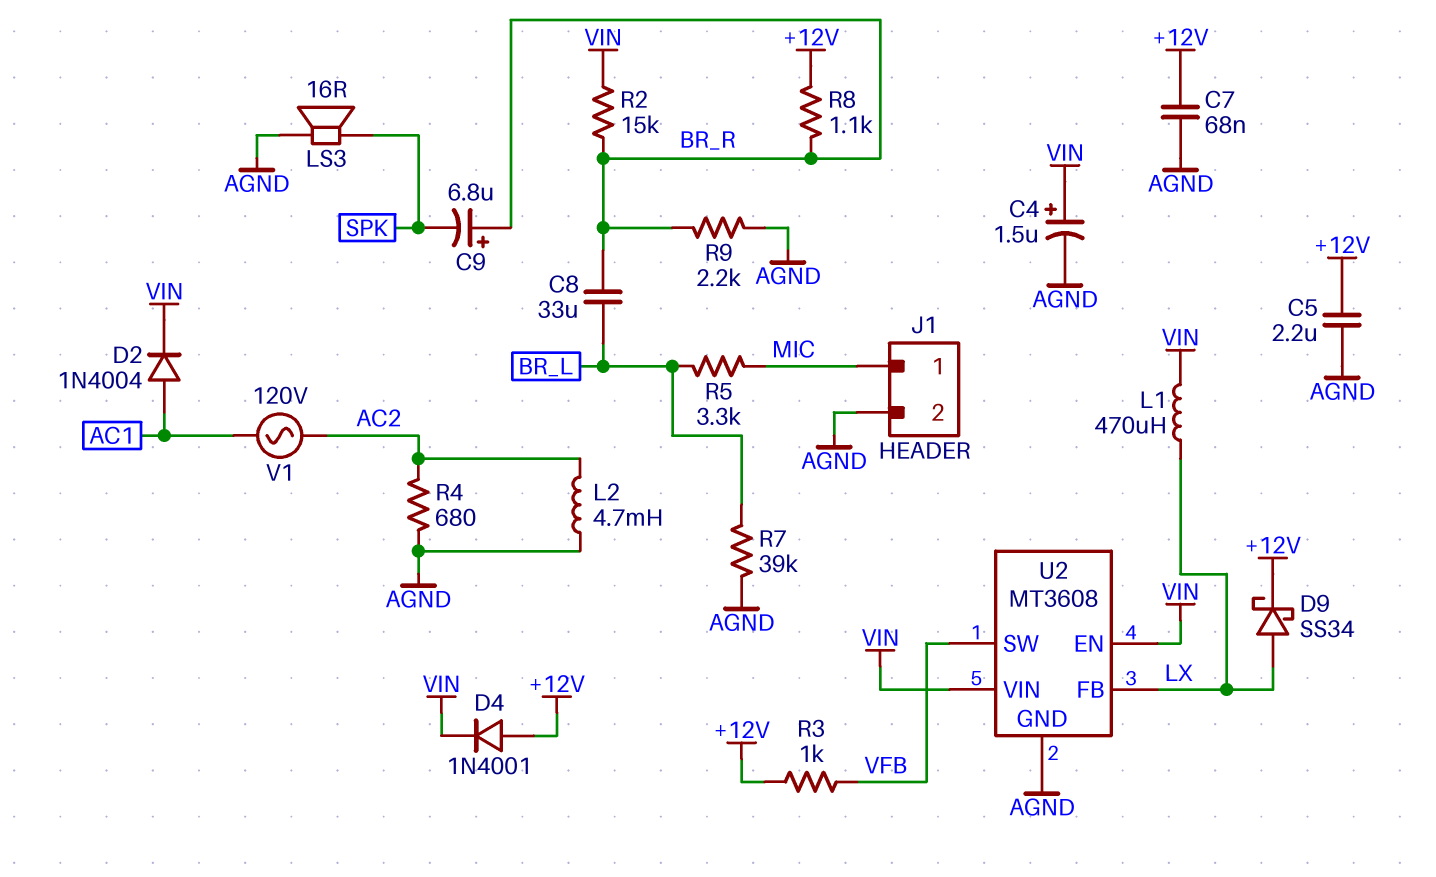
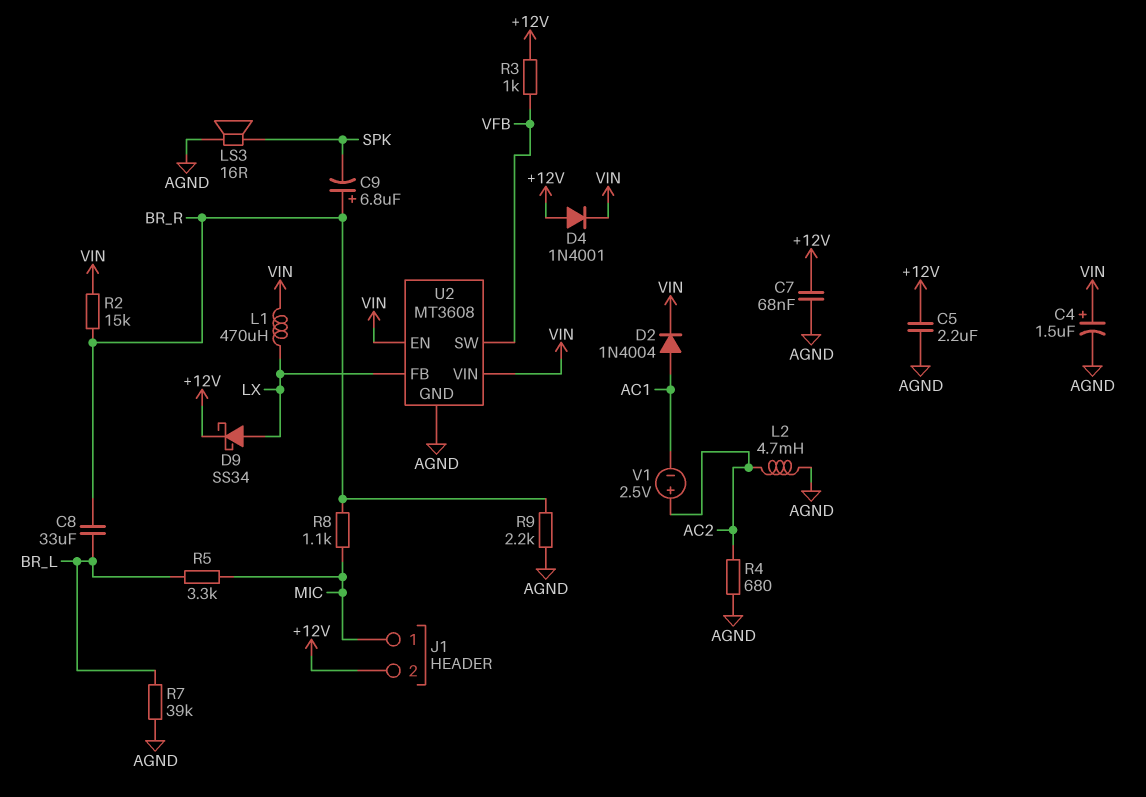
J1 pin 2: AGND -> +12V
R8: 1.1k (+12V, BR_R) -> 1.1k (BR_R, MIC)
V1: AC 120V (AC1, AC2) -> 2.5V (plus AC2, minus AC1)

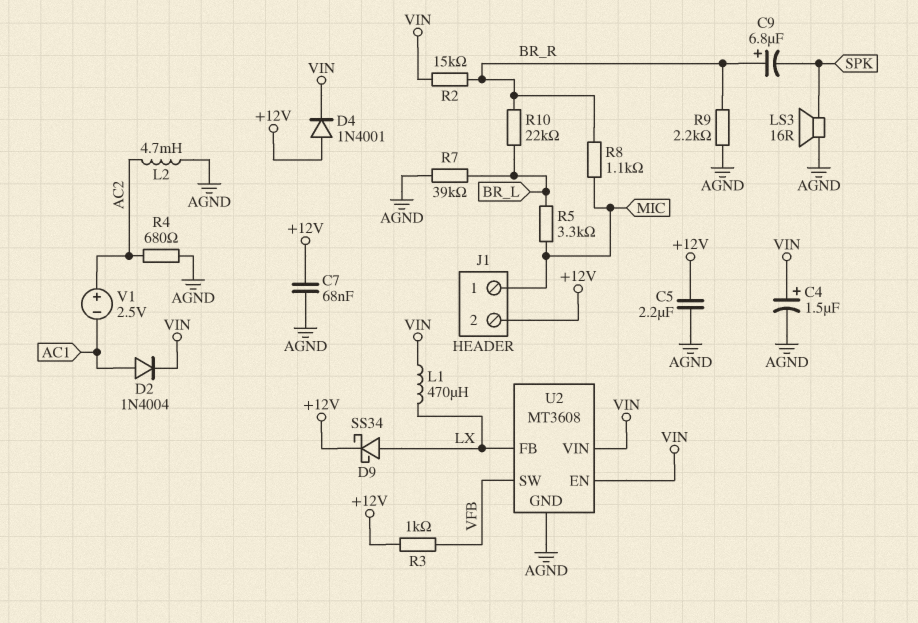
C8: 33uF (BR_L, BR_R) -> none
R10: none -> 22k (BR_L, BR_R)

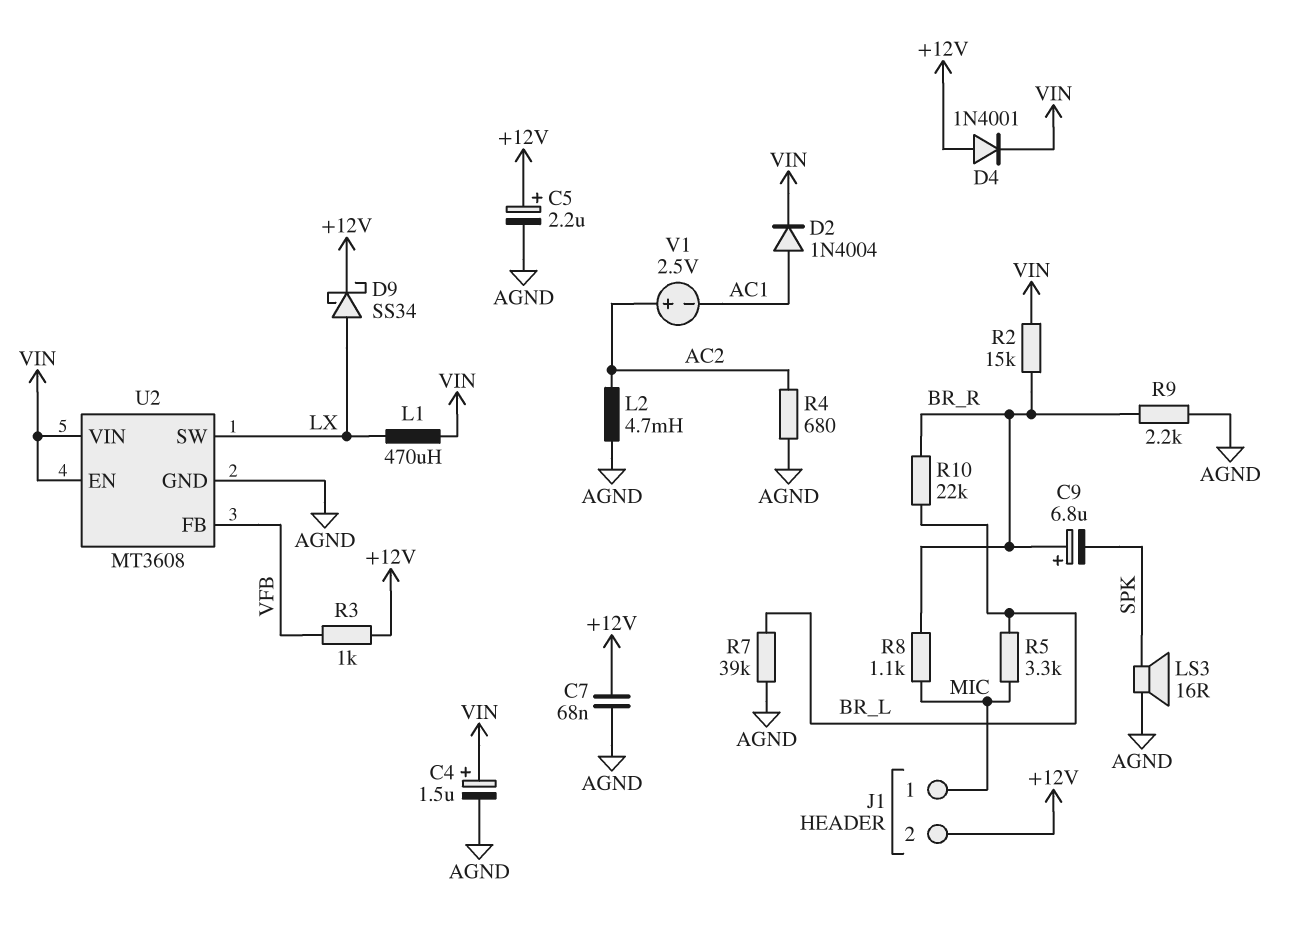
C5: 2.2uF (+12V, AGND) -> 2.2uF (plus +12V, minus AGND)
U2 pin FB: LX -> VFB
U2 pin SW: VFB -> LX

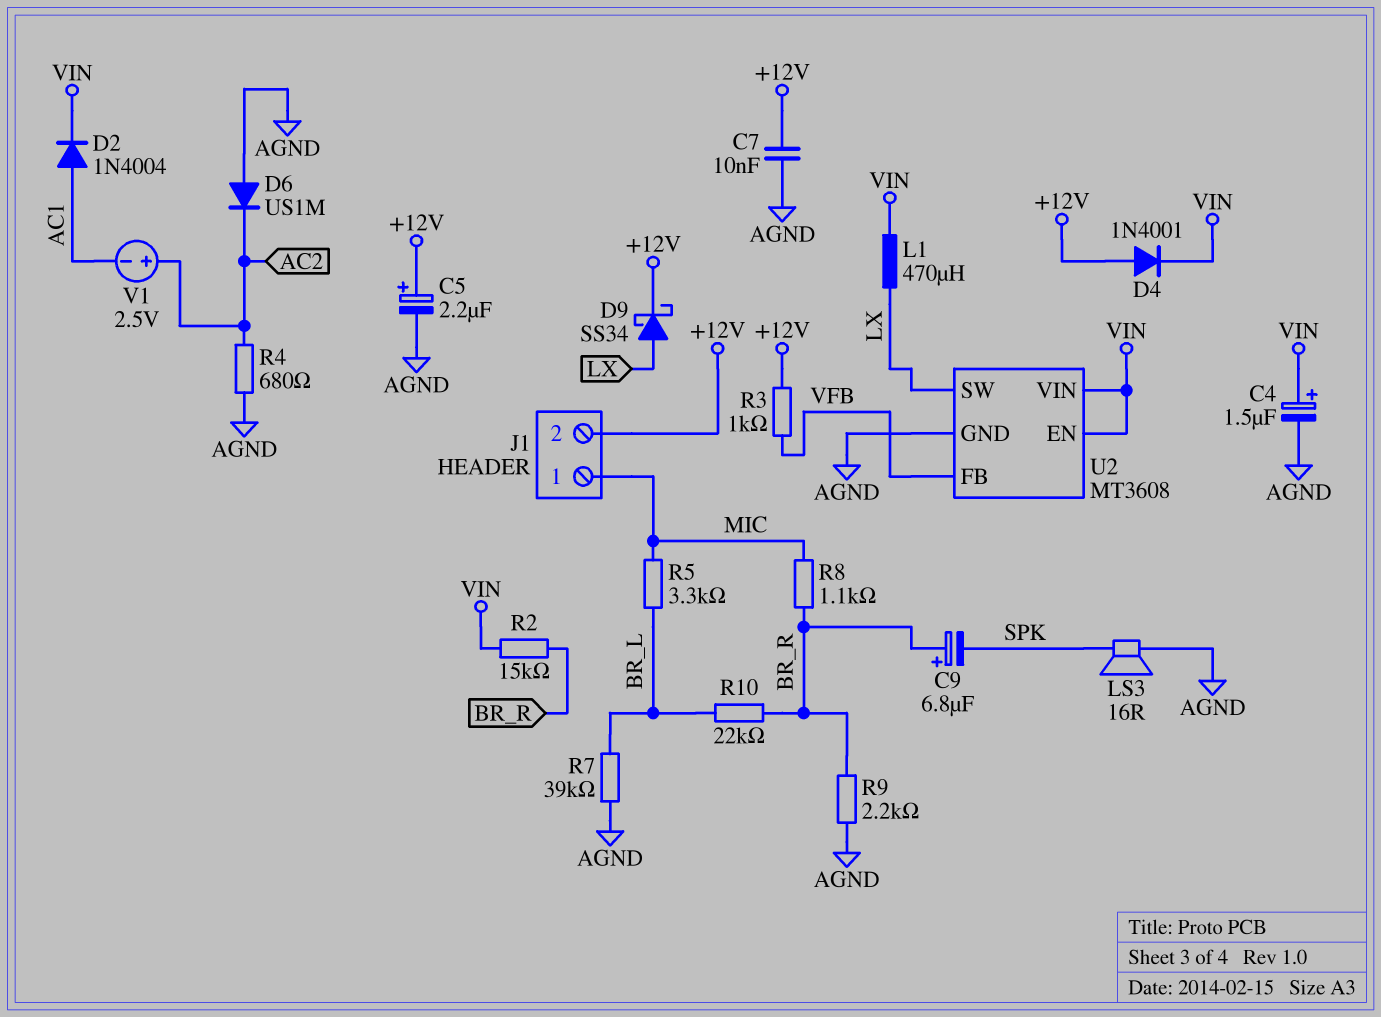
C7: 68nF (+12V, AGND) -> 10nF (+12V, AGND)
D6: none -> diode US1M (A AGND, K AC2)
L2: 4.7mH (AC2, AGND) -> none

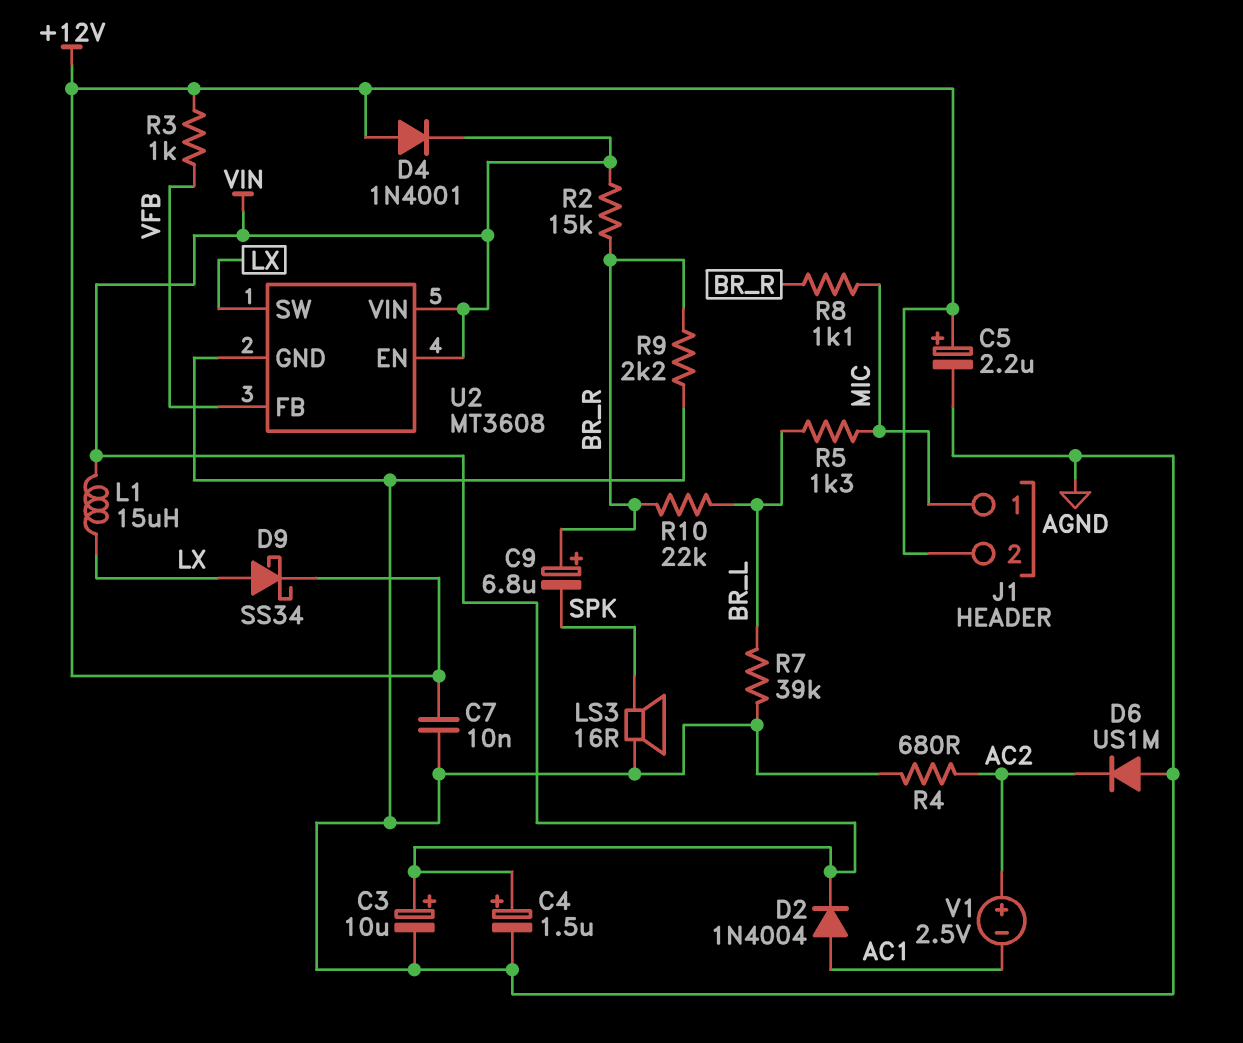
C3: none -> 10uF (plus VIN, minus AGND)
L1: 470uH (LX, VIN) -> 15uH (LX, VIN)
R5: 3.3k (BR_L, MIC) -> 1.3k (BR_L, MIC)

